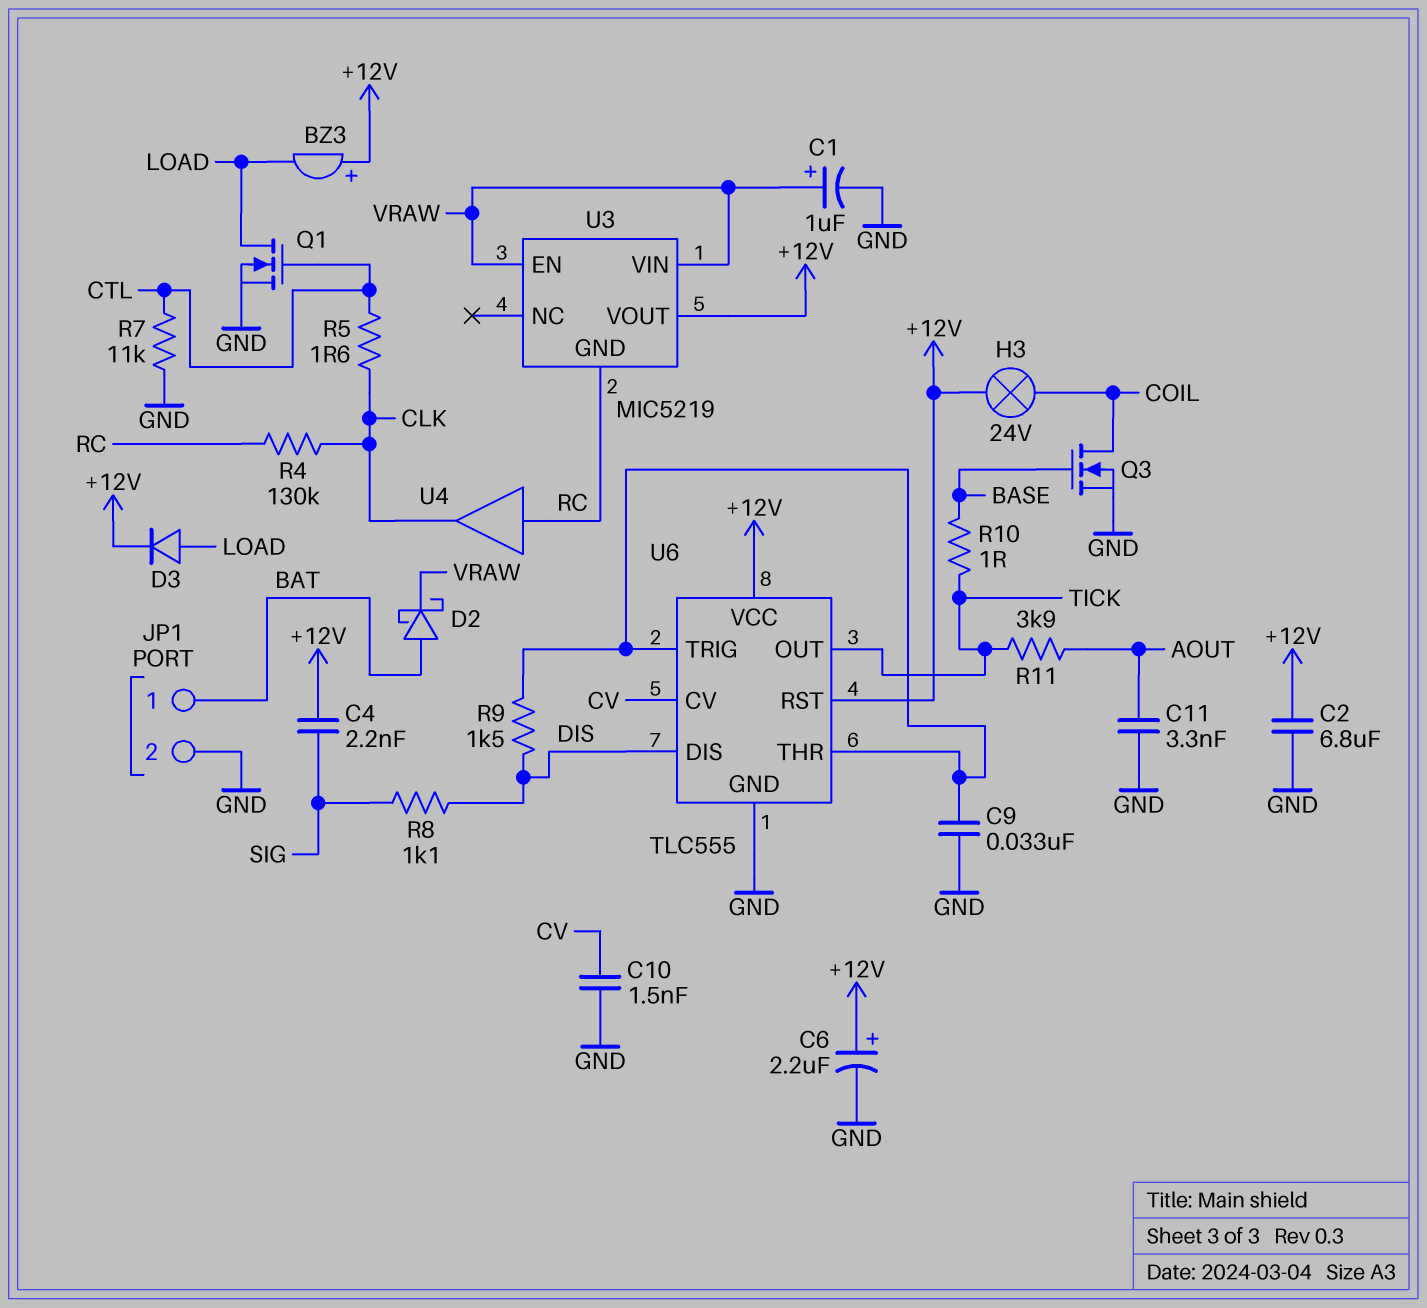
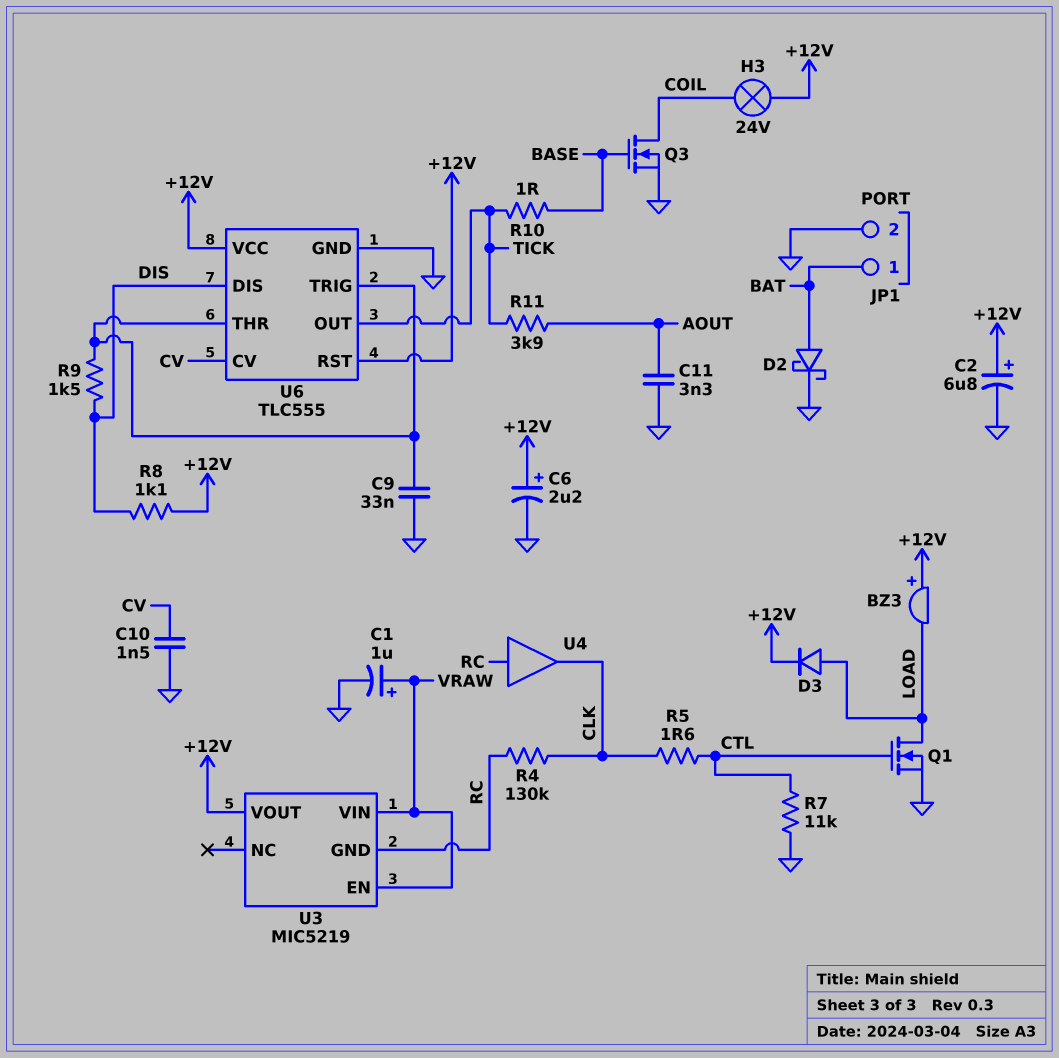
C2: 6.8uF (+12V, GND) -> 6.8uF (plus +12V, minus GND)
C4: 2.2nF (+12V, SIG) -> none
D2: schottky (A BAT, K VRAW) -> schottky (A BAT, K GND)
R8: 1.1k (DIS, SIG) -> 1.1k (+12V, DIS)

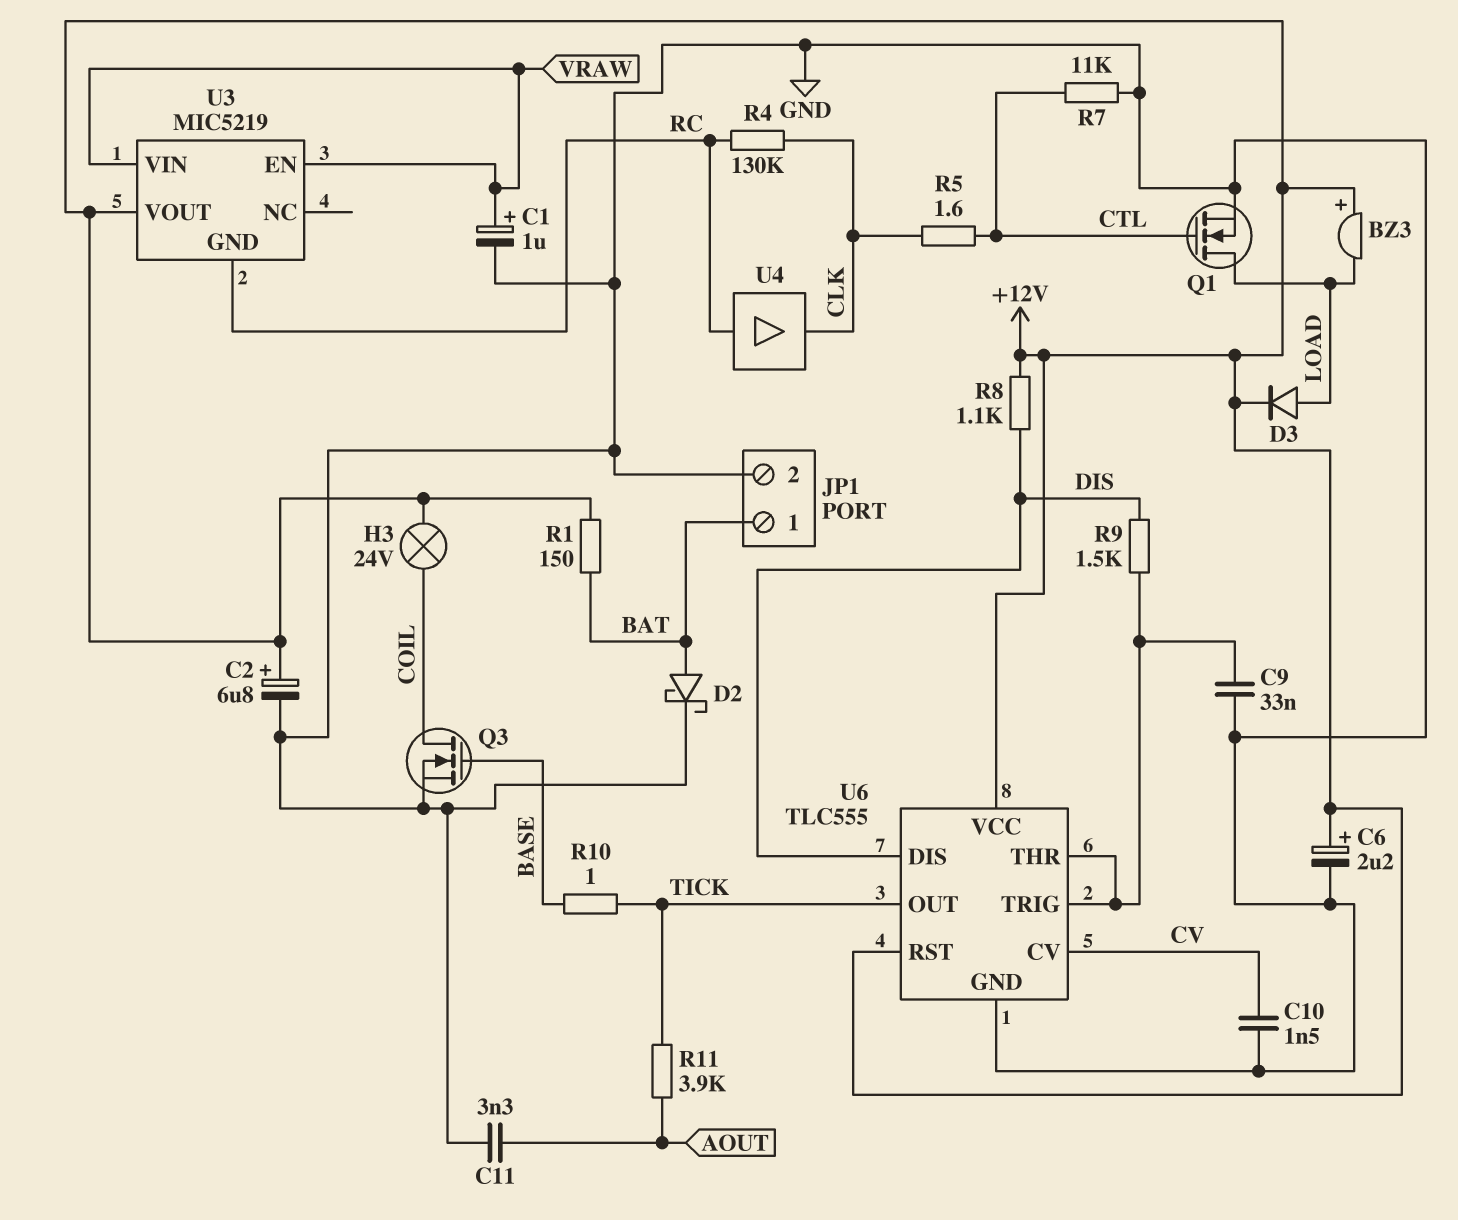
R1: none -> 150 (+12V, BAT)

